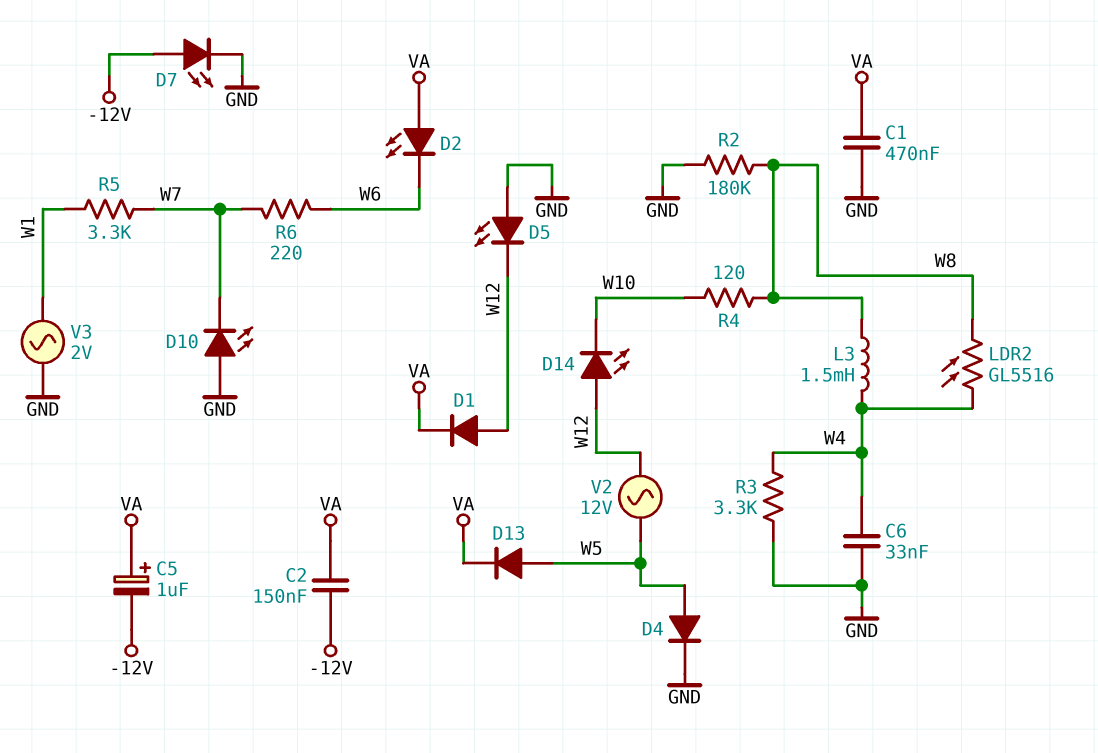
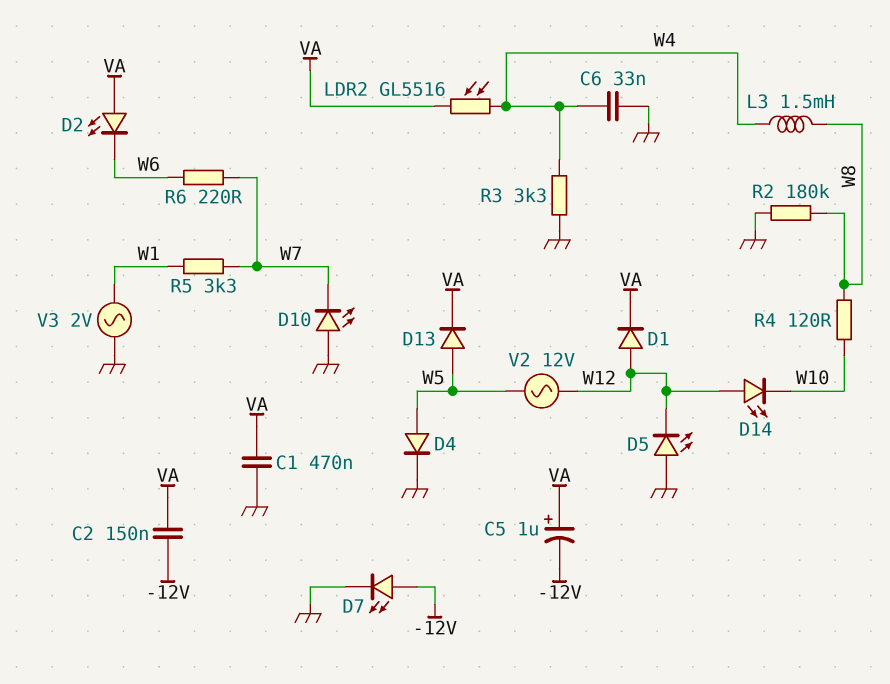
LDR2: GL5516 (W4, W8) -> GL5516 (VA, W4)

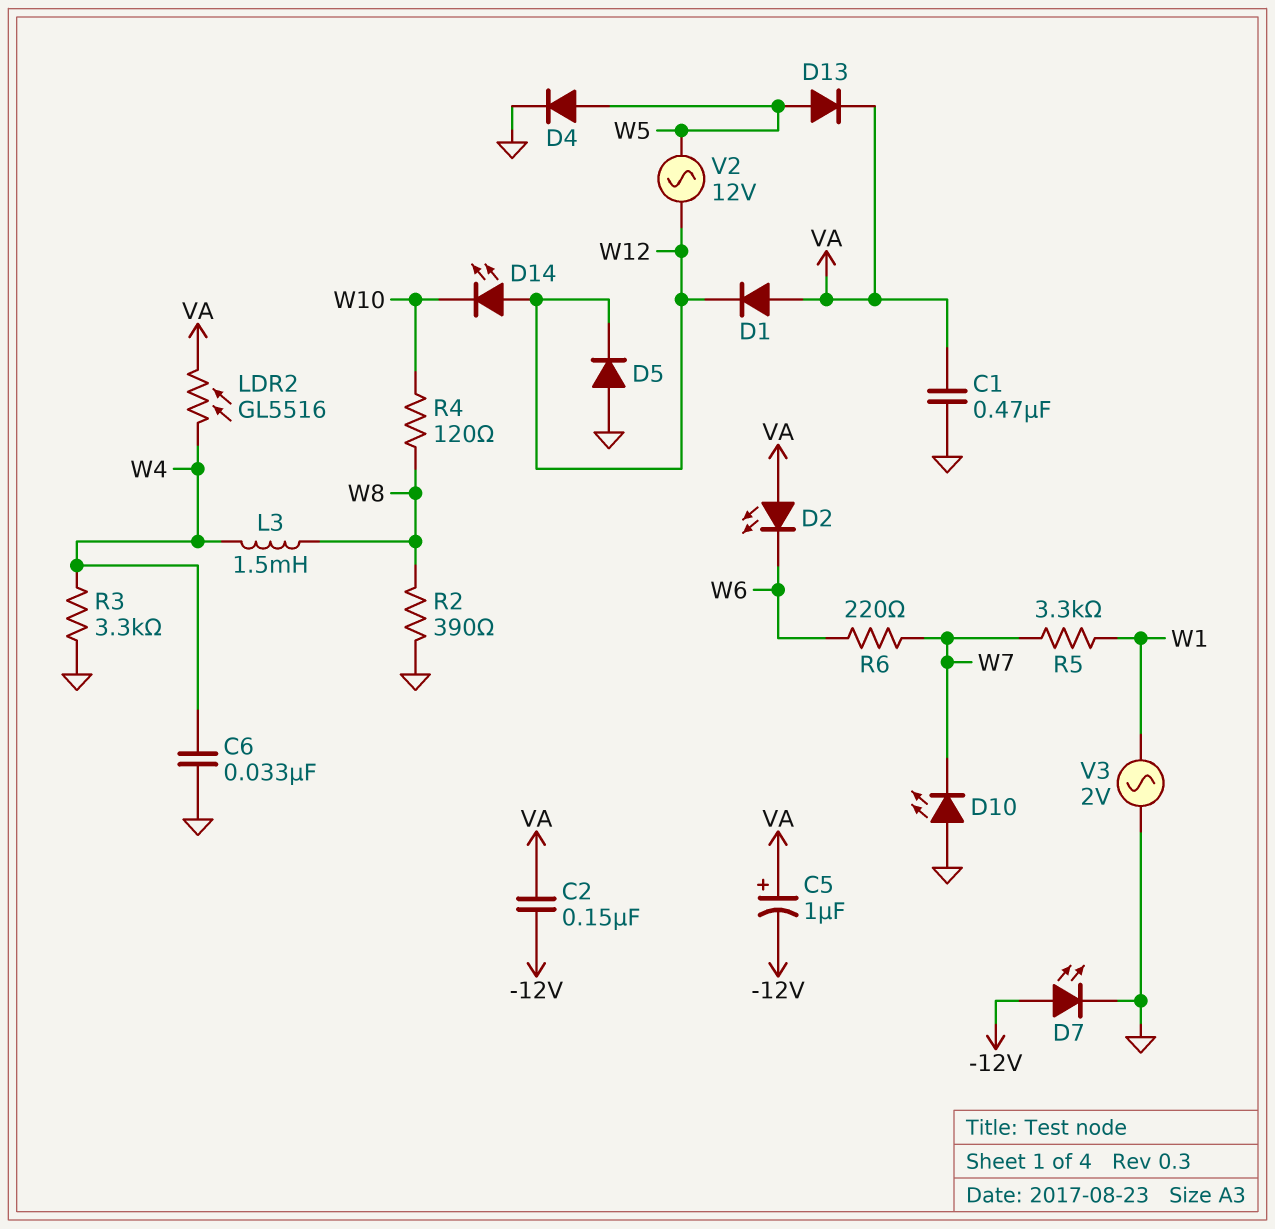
D1: diode (A W12, K VA) -> diode (A VA, K W12)
D5: LED (A GND, K W12) -> diode (A GND, K W12)
R2: 180k (GND, W8) -> 390 (GND, W8)

